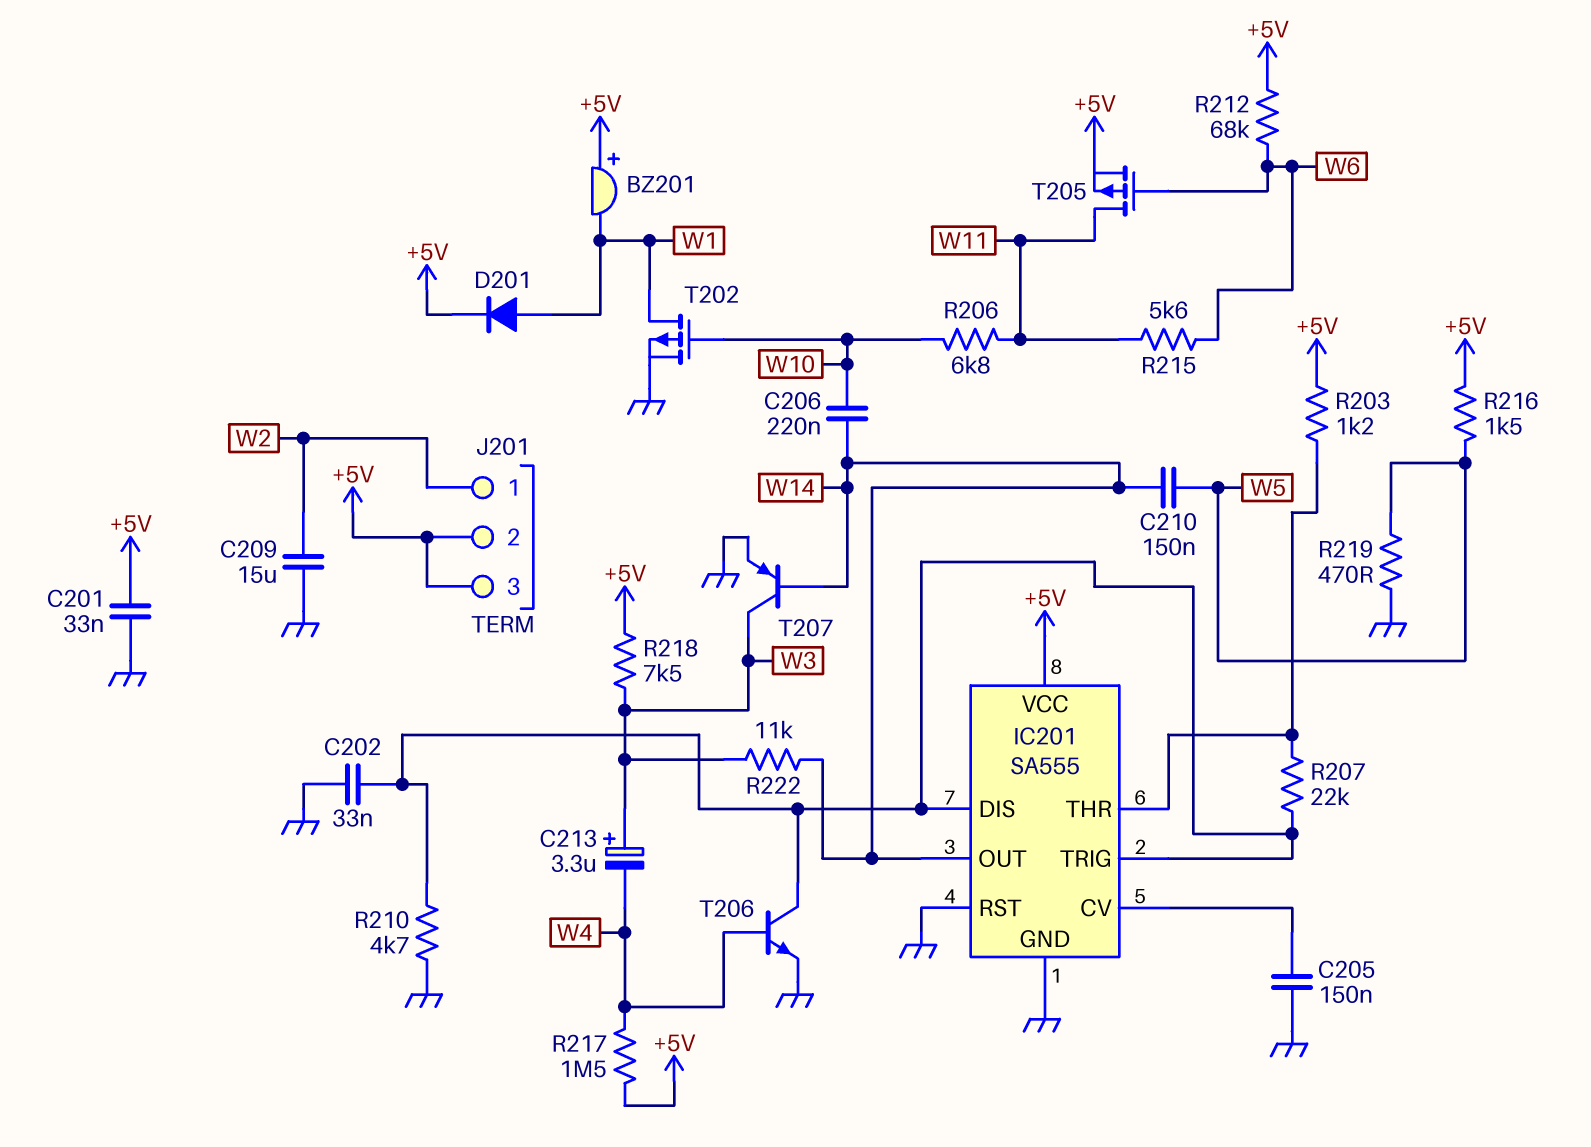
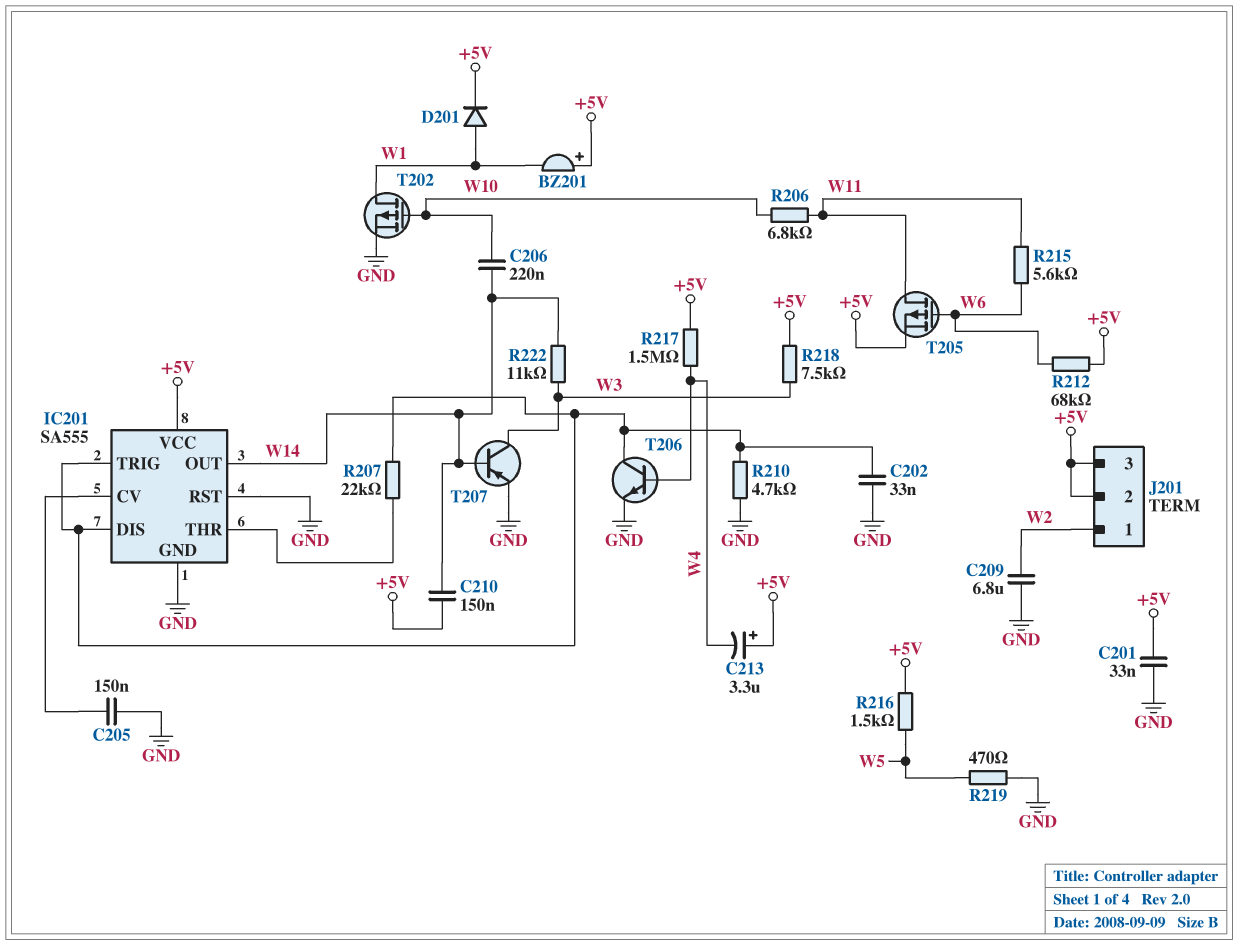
C209: 15uF (GND, W2) -> 6.8uF (GND, W2)
C210: 150nF (W5, W14) -> 150nF (+5V, W14)
C213: 3.3uF (plus W3, minus W4) -> 3.3uF (plus +5V, minus W4)
R203: 1.2k (+5V, IC201/THR) -> none

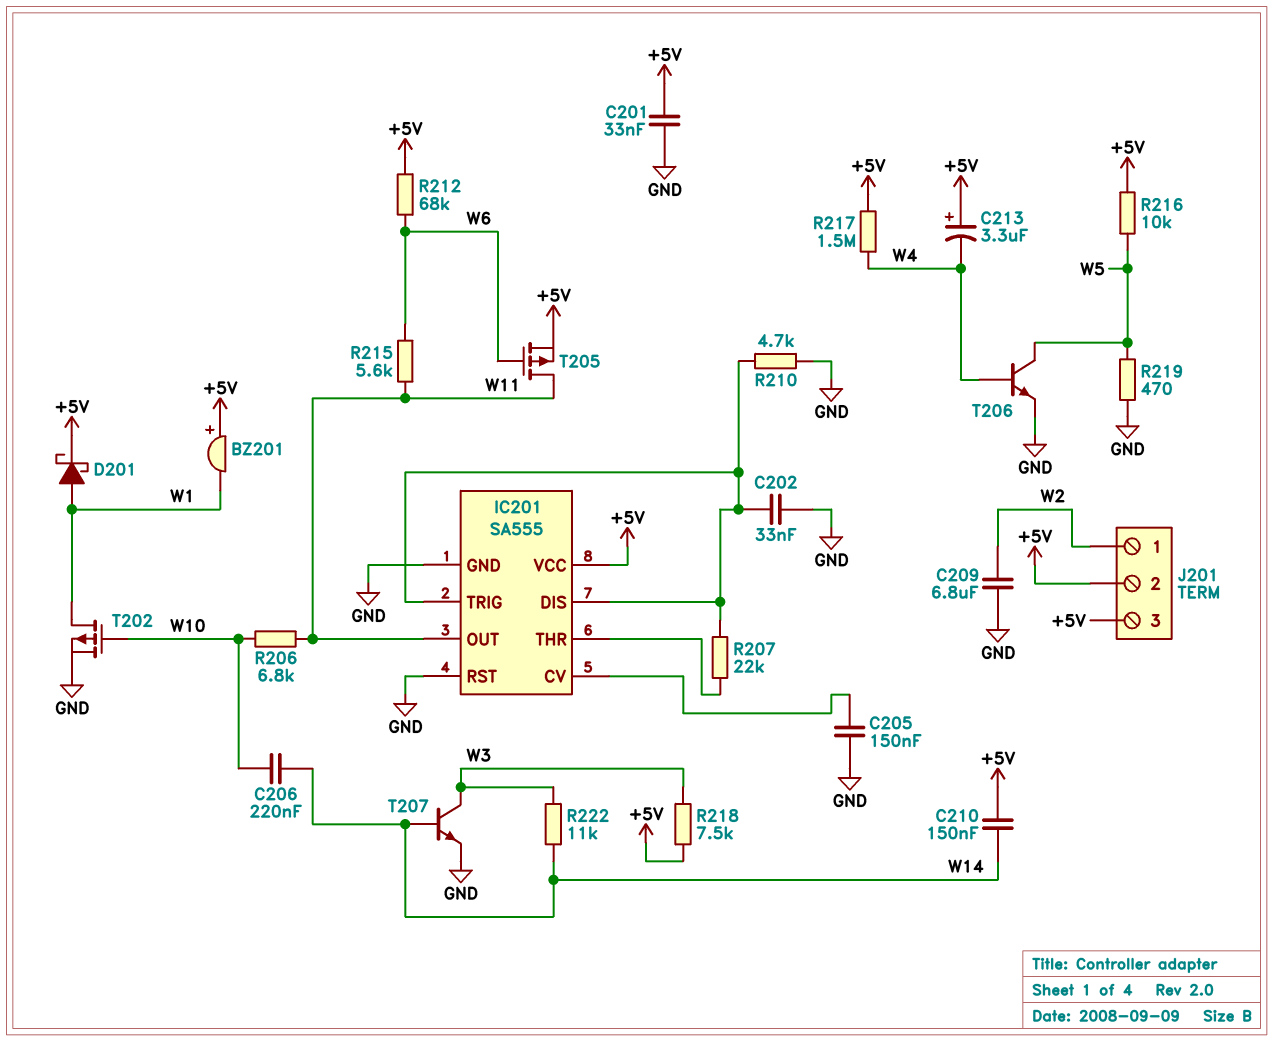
D201: diode (A W1, K +5V) -> schottky (A W1, K +5V)
IC201 pin OUT: W14 -> W11
R216: 1.5k (+5V, W5) -> 10k (+5V, W5)
T206: NPN (B W4, C IC201/DIS, E GND) -> NPN (B W4, C W5, E GND)
T207: PNP (B W14, C W3, E GND) -> NPN (B W14, C W3, E GND)

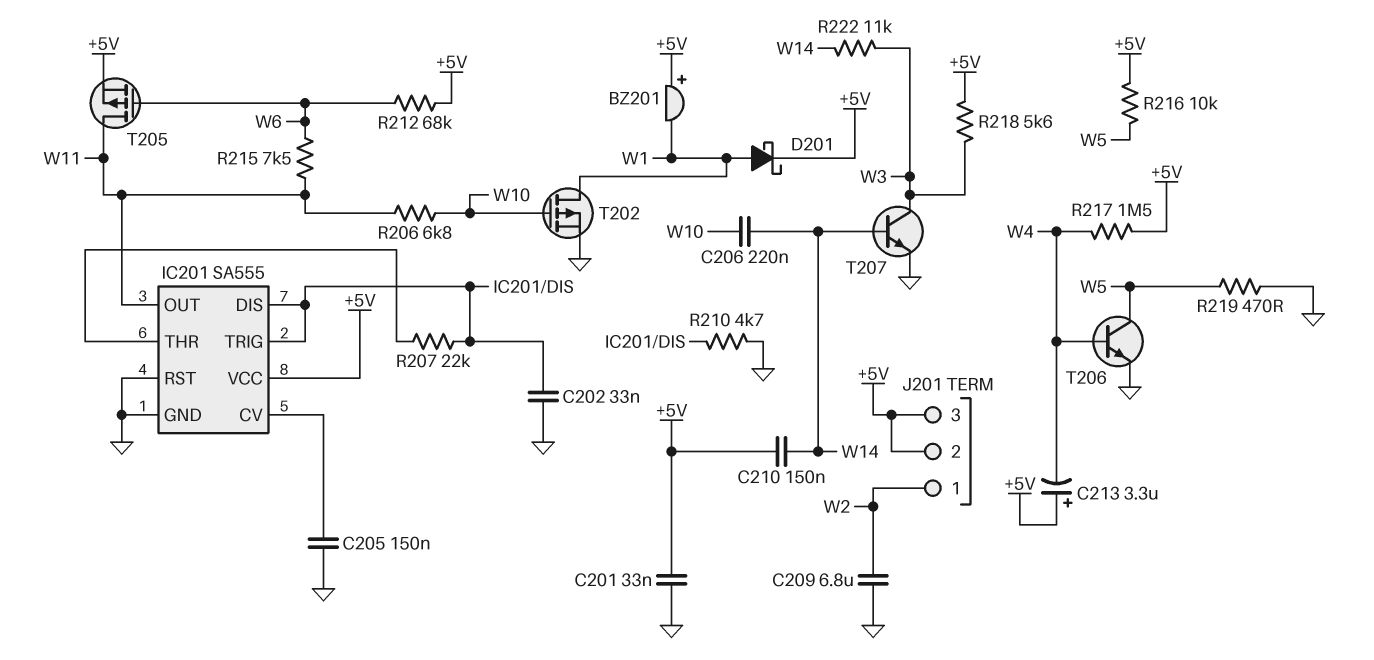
R215: 5.6k (W6, W11) -> 7.5k (W6, W11)
R218: 7.5k (+5V, W3) -> 5.6k (+5V, W3)

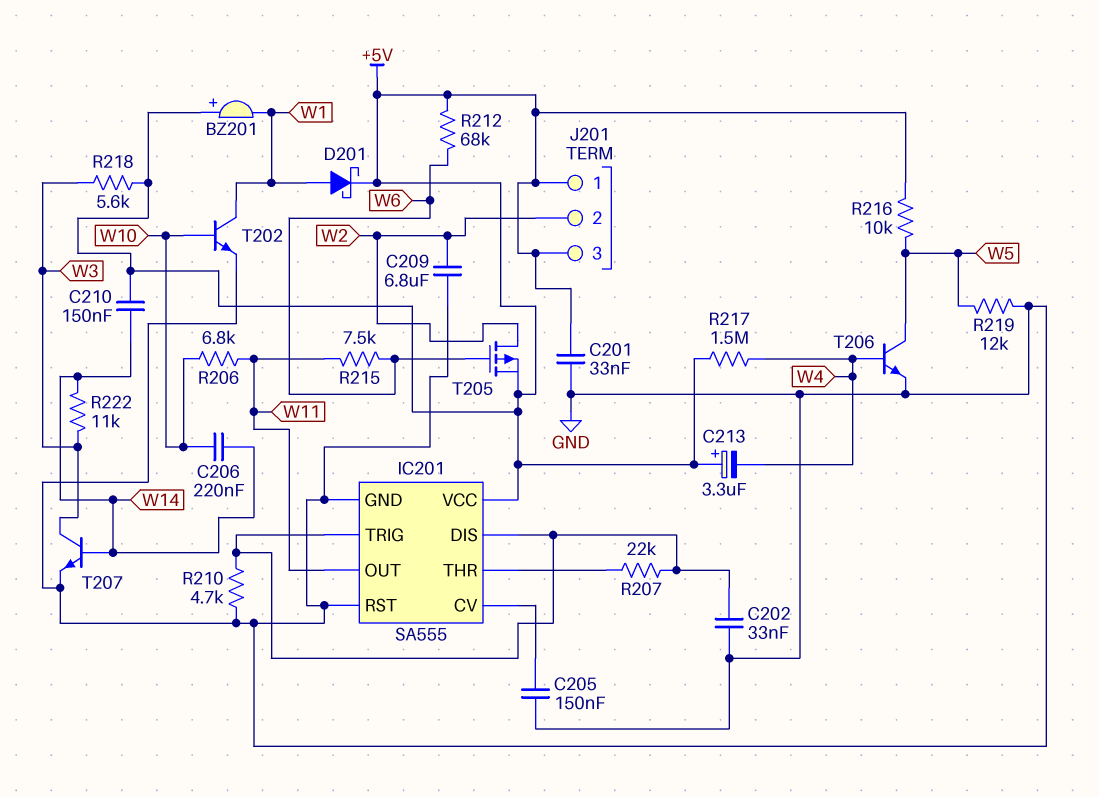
J201 pin 1: W2 -> +5V
J201 pin 2: +5V -> W2
R219: 470 (GND, W5) -> 12k (GND, W5)
T202: PMOS (G W10, D W1, S GND) -> NPN (B W10, C W1, E GND)
T205: PMOS (G W6, D W11, S +5V) -> PMOS (G W6, D W2, S +5V)

